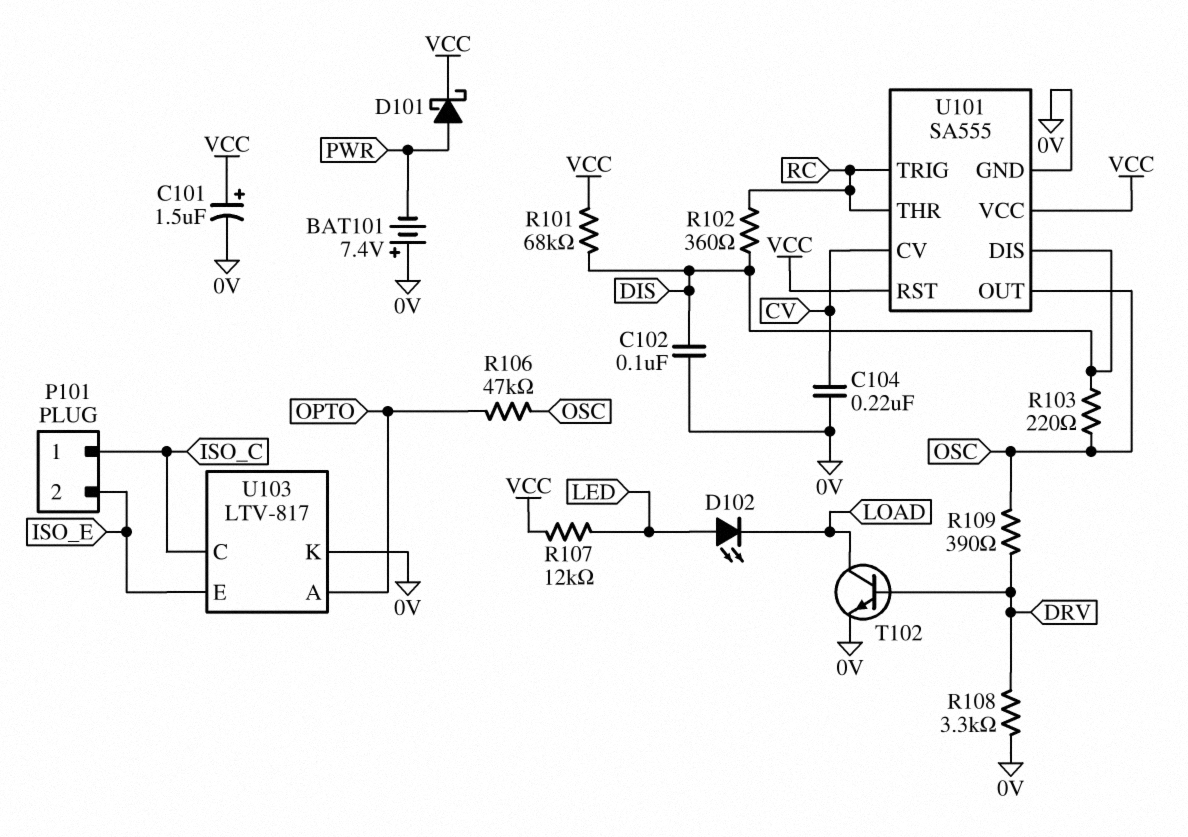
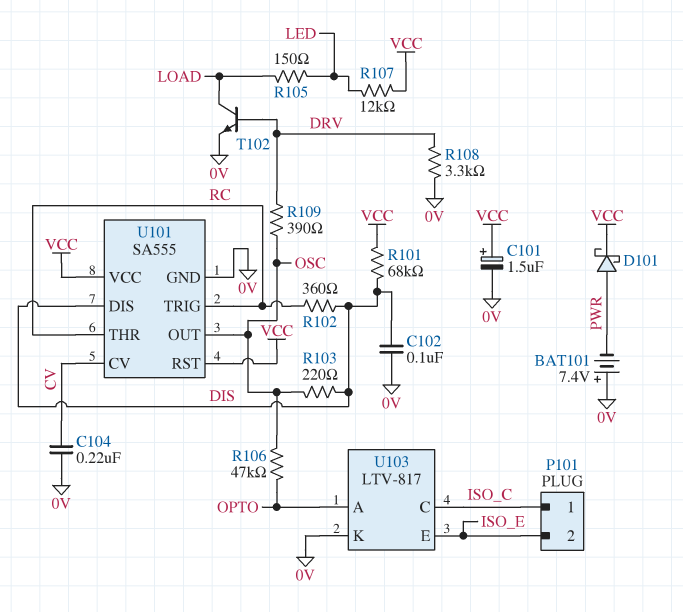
D102: LED (A LED, K LOAD) -> none
R105: none -> 150 (LED, LOAD)

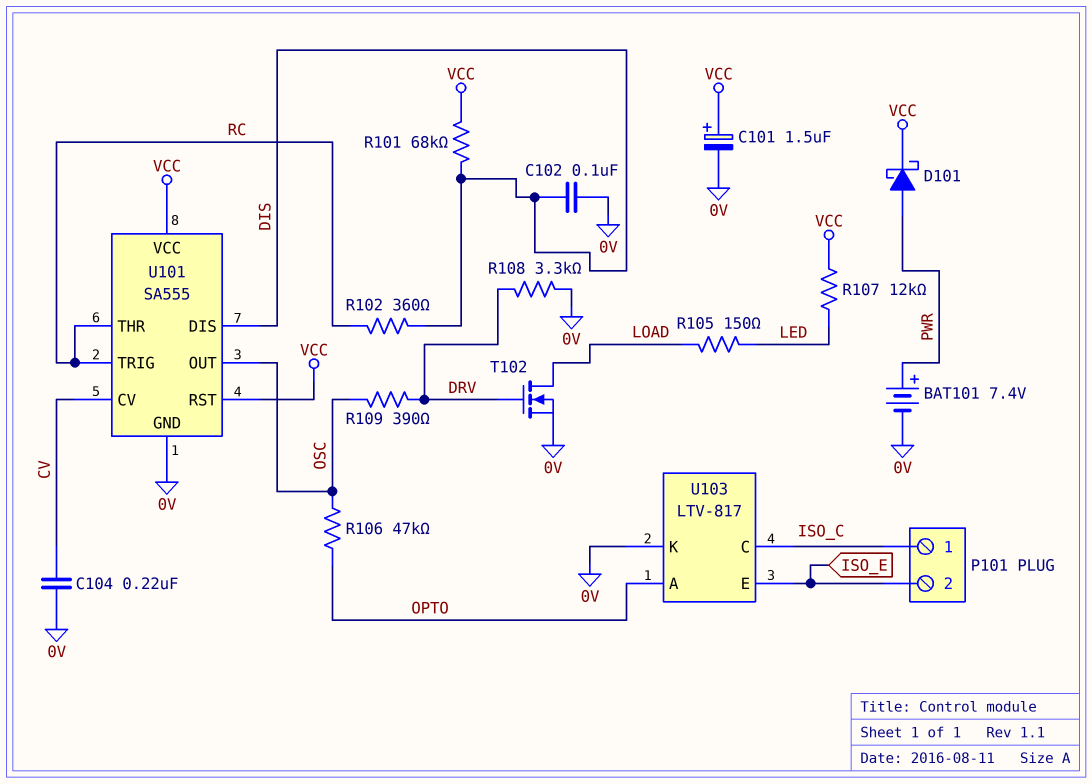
BAT101: 7.4V (plus 0V, minus PWR) -> 7.4V (plus PWR, minus 0V)
R103: 220 (DIS, OSC) -> none
T102: NPN (B DRV, C LOAD, E 0V) -> NMOS (G DRV, D LOAD, S 0V)

